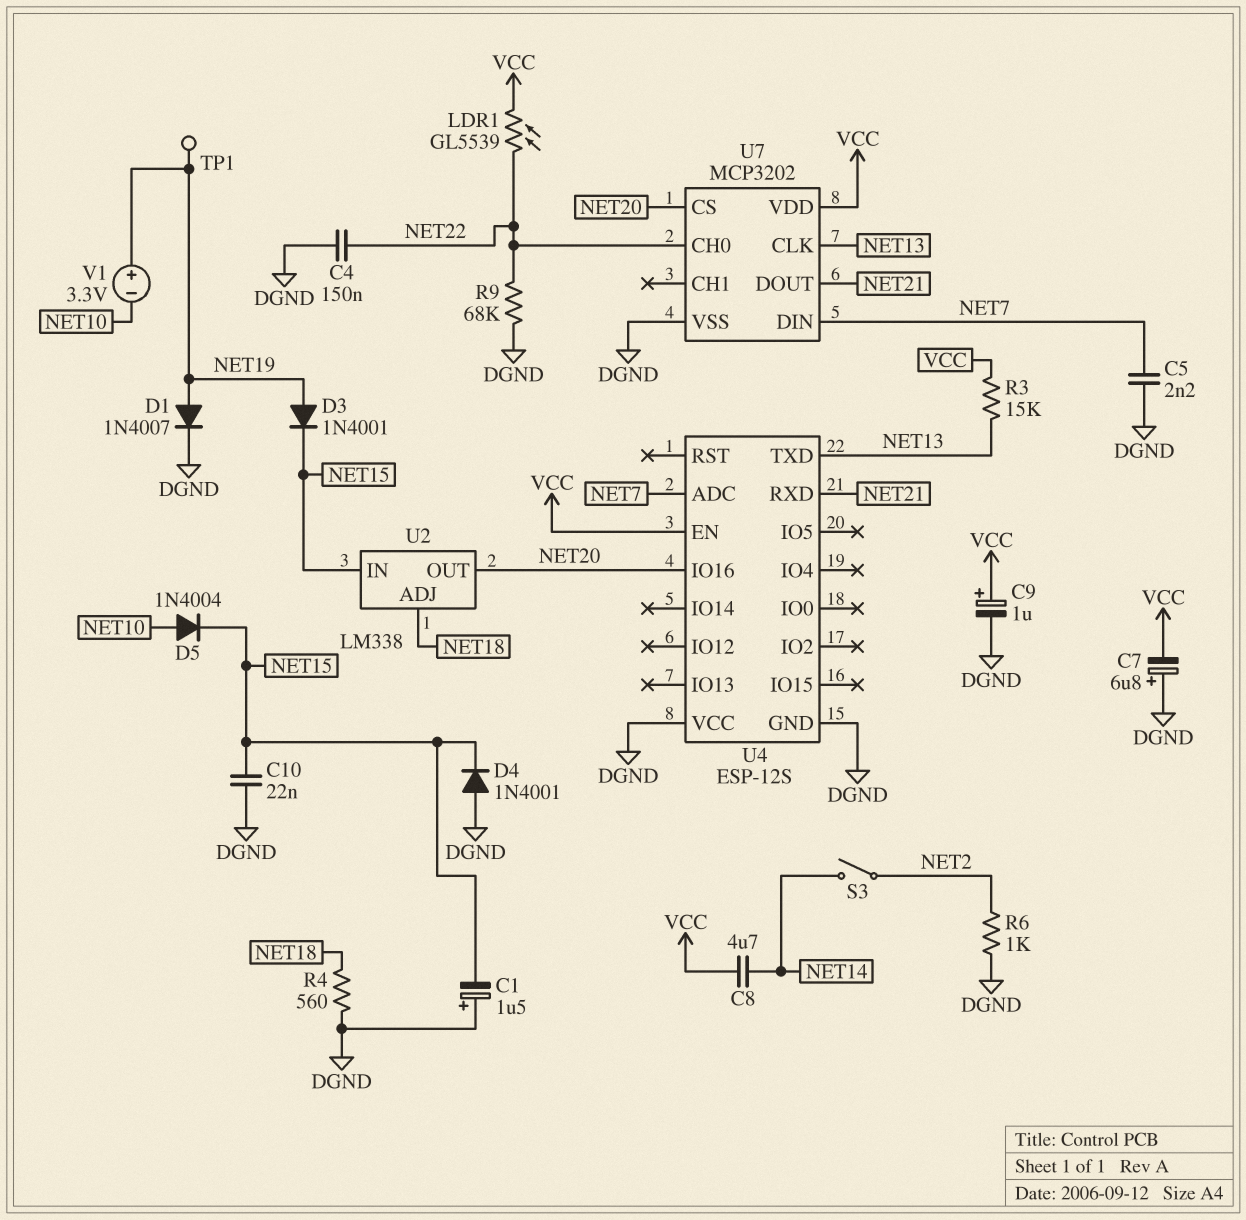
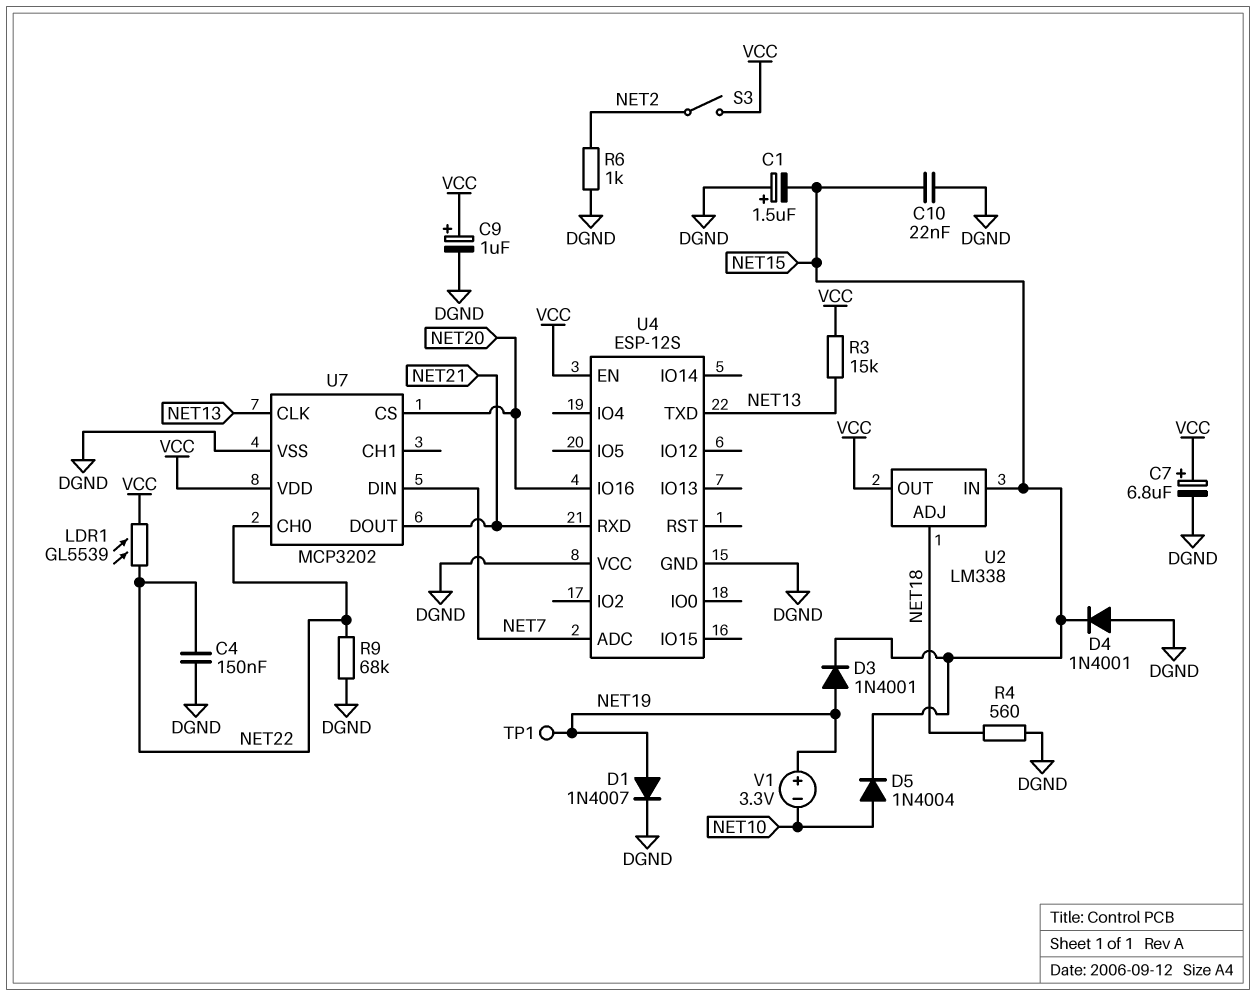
C5: 2.2nF (DGND, NET7) -> none
C7: 6.8uF (plus DGND, minus VCC) -> 6.8uF (plus VCC, minus DGND)
C8: 4.7uF (NET14, VCC) -> none
S3: switch (NET2, NET14) -> switch (NET2, VCC)
U2 pin OUT: NET20 -> VCC

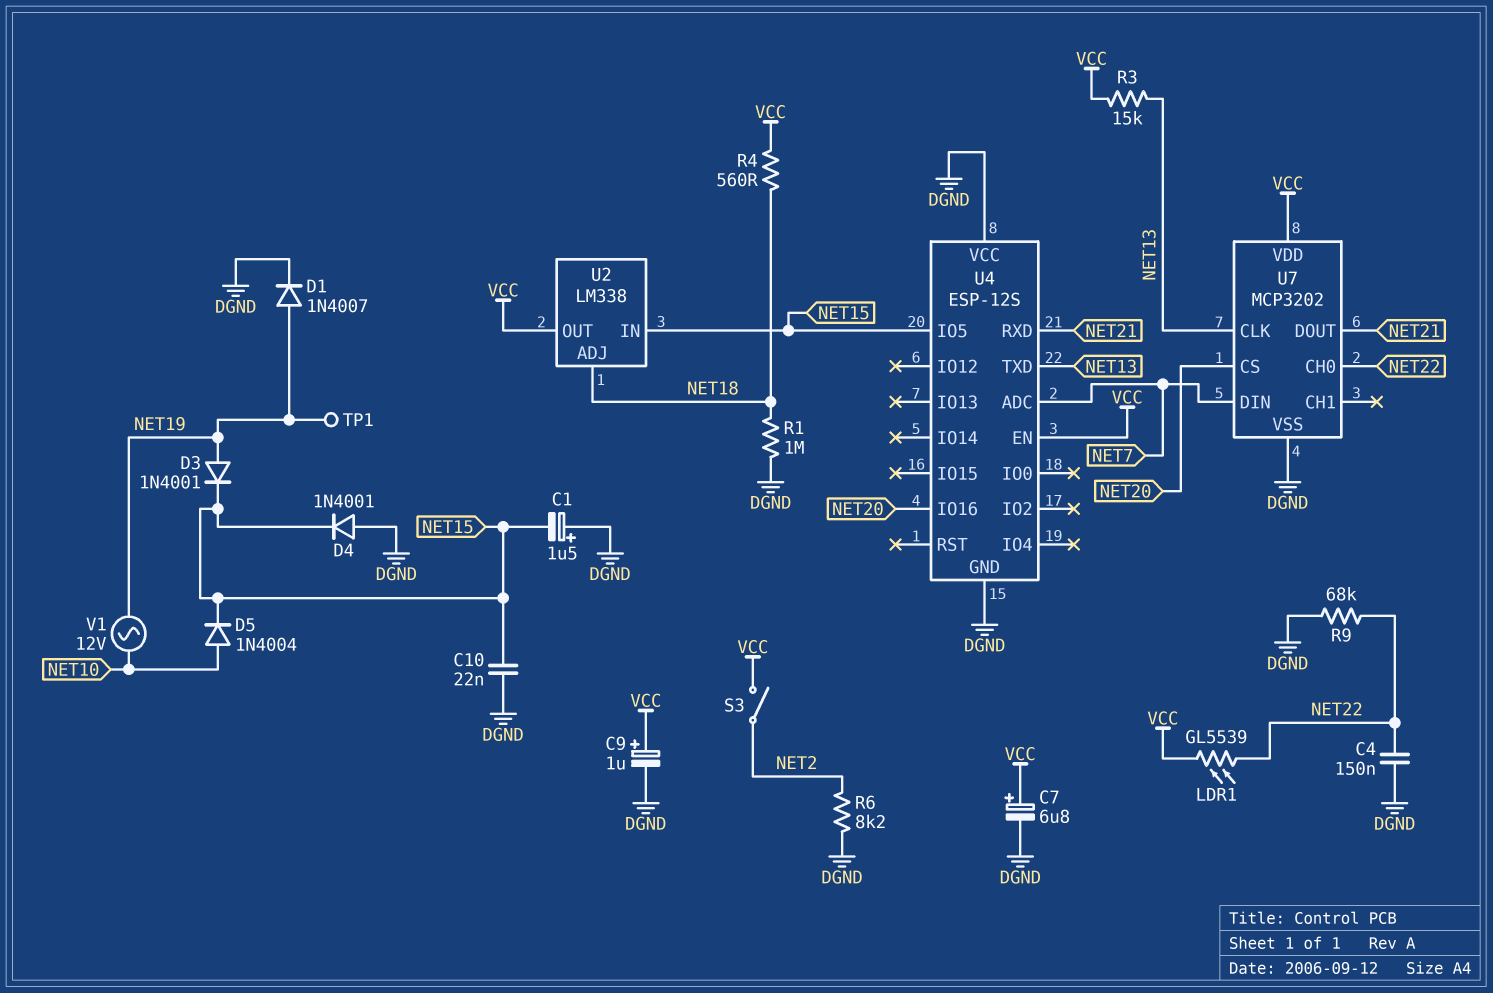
R1: none -> 1M (DGND, NET18)
R4: 560 (DGND, NET18) -> 560 (NET18, VCC)
R6: 1k (DGND, NET2) -> 8.2k (DGND, NET2)
U4 pin IO5: none -> NET15
V1: 3.3V (plus NET19, minus NET10) -> AC 12V (NET10, NET19)

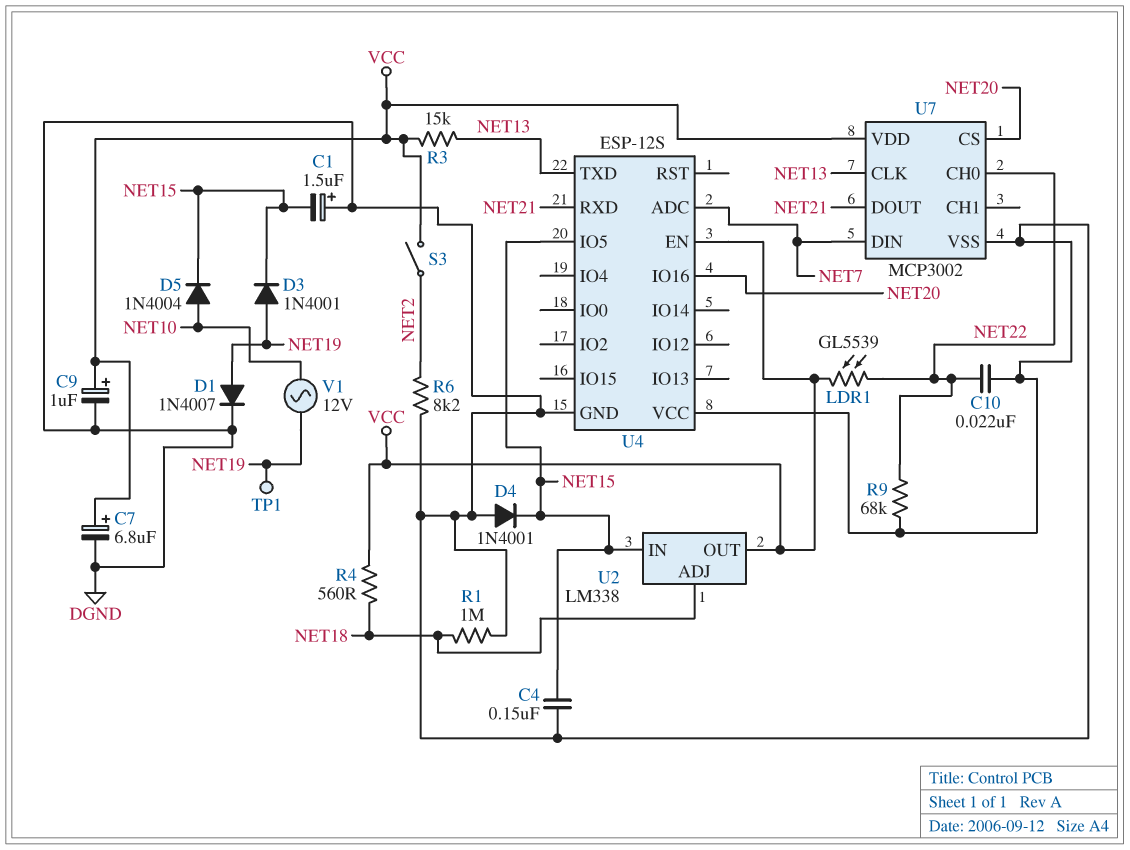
C4: 150nF (DGND, NET22) -> 150nF (DGND, NET15)
C10: 22nF (DGND, NET15) -> 22nF (DGND, NET22)
U7: MCP3202 -> MCP3002

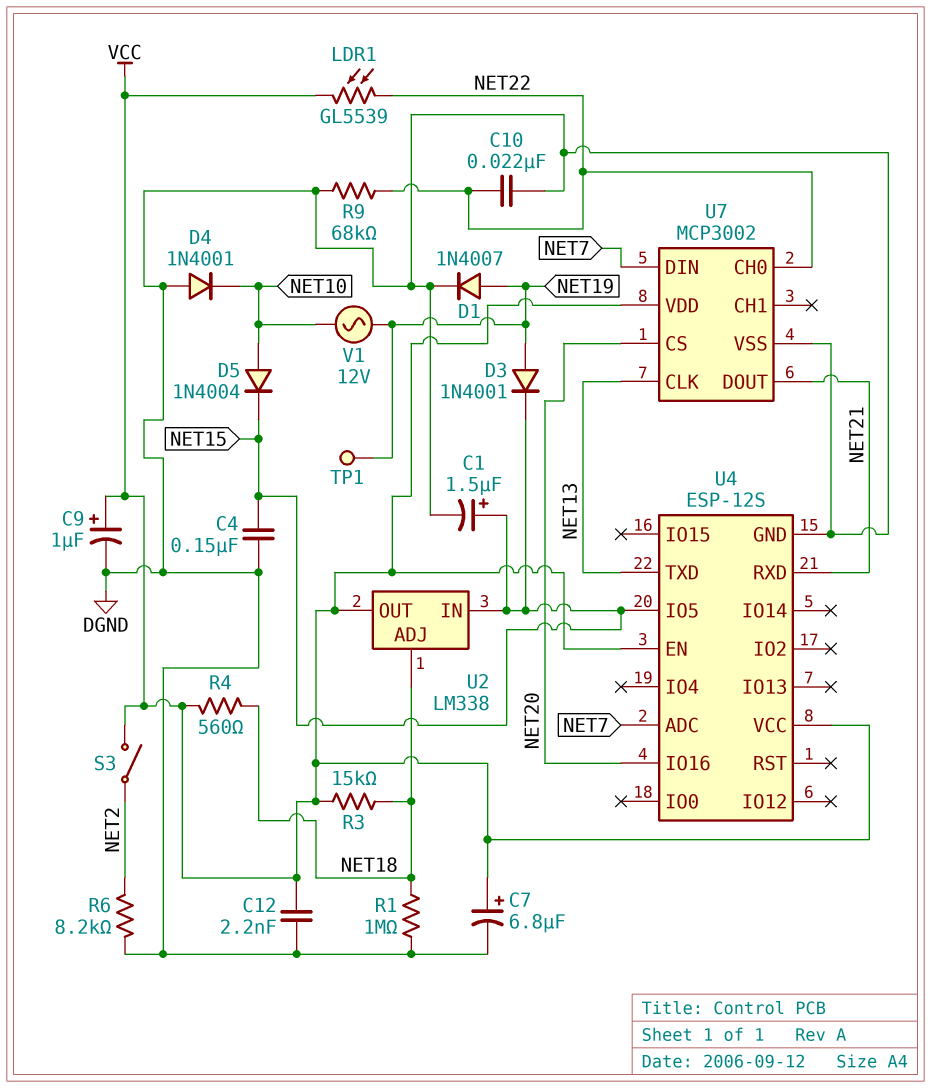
C1: 1.5uF (plus DGND, minus NET15) -> 1.5uF (plus NET15, minus DGND)
C12: none -> 2.2nF (DGND, VCC)
D4: diode 1N4001 (A DGND, K NET15) -> diode 1N4001 (A DGND, K NET10)
R3: 15k (NET13, VCC) -> 15k (NET18, VCC)
U4 pin VCC: DGND -> VCC

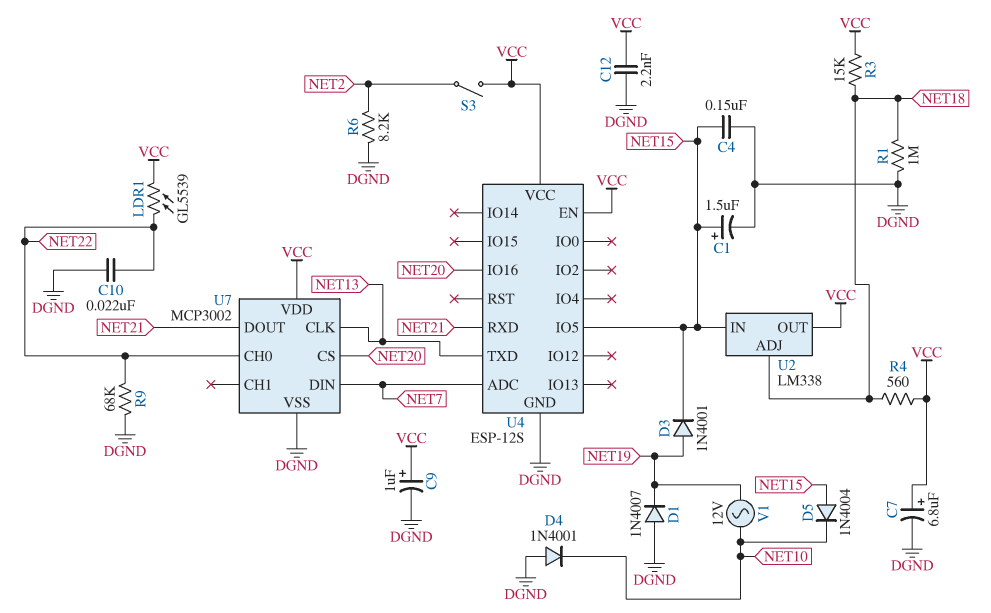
D1: diode 1N4007 (A NET19, K DGND) -> diode 1N4007 (A DGND, K NET19)
D5: diode 1N4004 (A NET10, K NET15) -> diode 1N4004 (A NET15, K NET10)
TP1: test point (NET19) -> none

